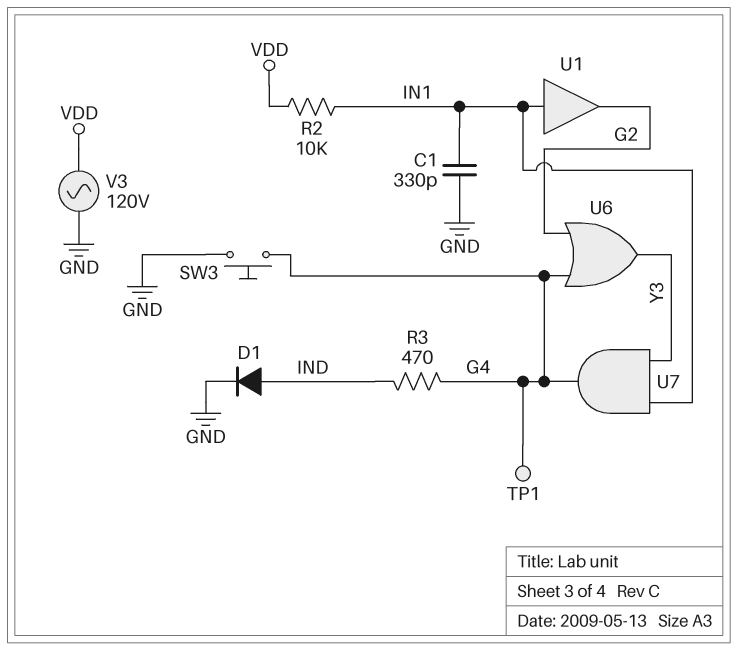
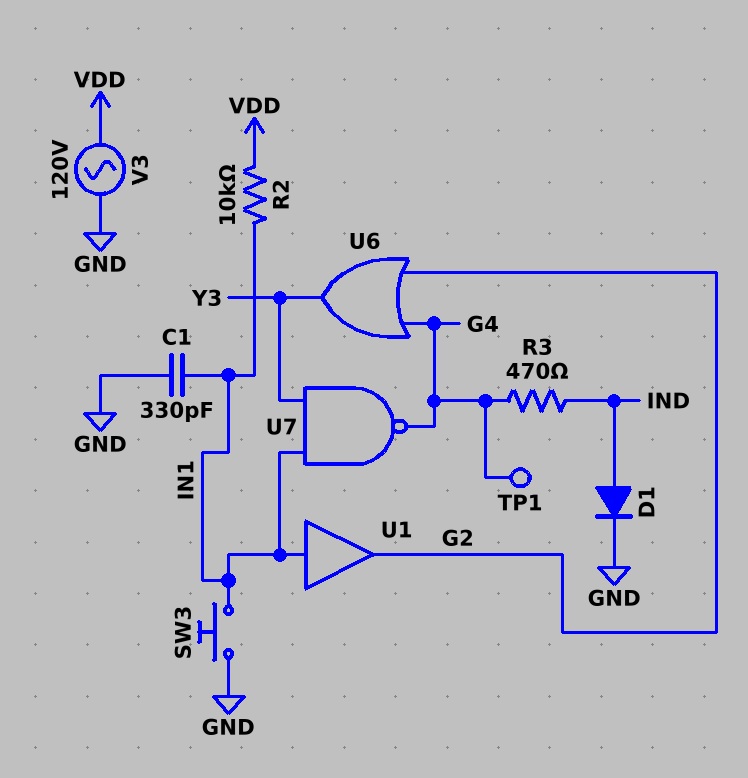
SW3: button (G4, GND) -> button (GND, IN1)
U7: AND (in IN1, in Y3, out G4) -> NAND (in IN1, in Y3, out G4)

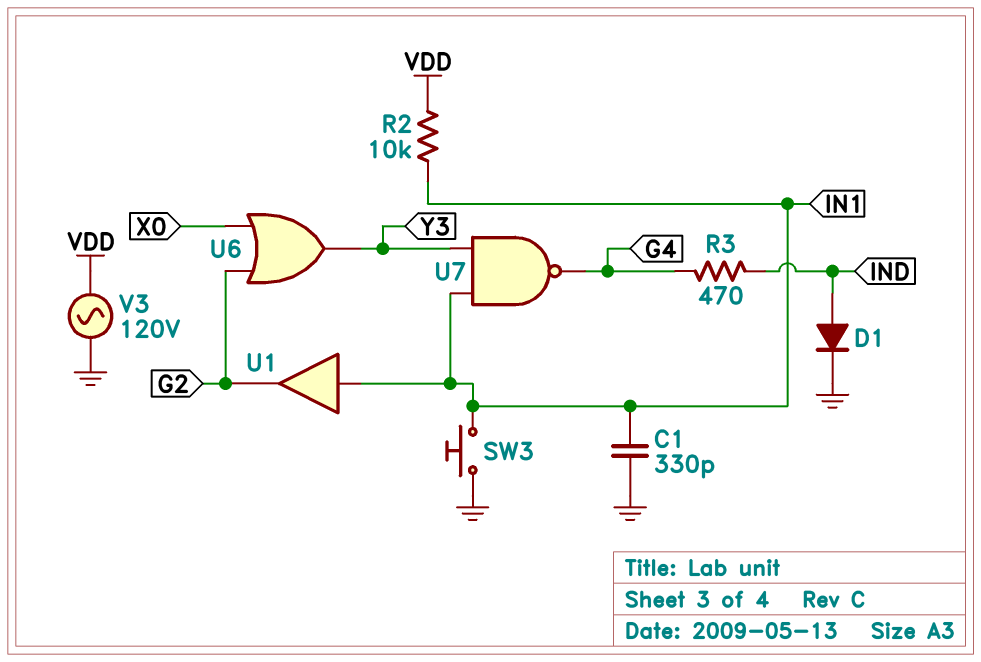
TP1: test point (G4) -> none
U6: OR (in G2, in G4, out Y3) -> OR (in G2, in X0, out Y3)

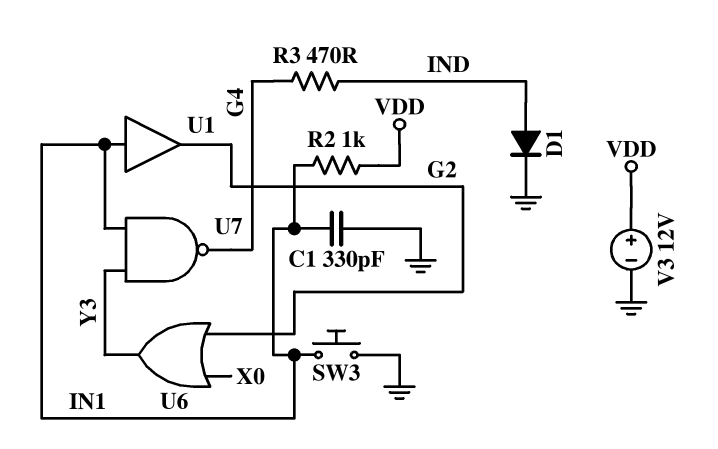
R2: 10k (IN1, VDD) -> 1k (IN1, VDD)
V3: AC 120V (GND, VDD) -> 12V (plus VDD, minus GND)

